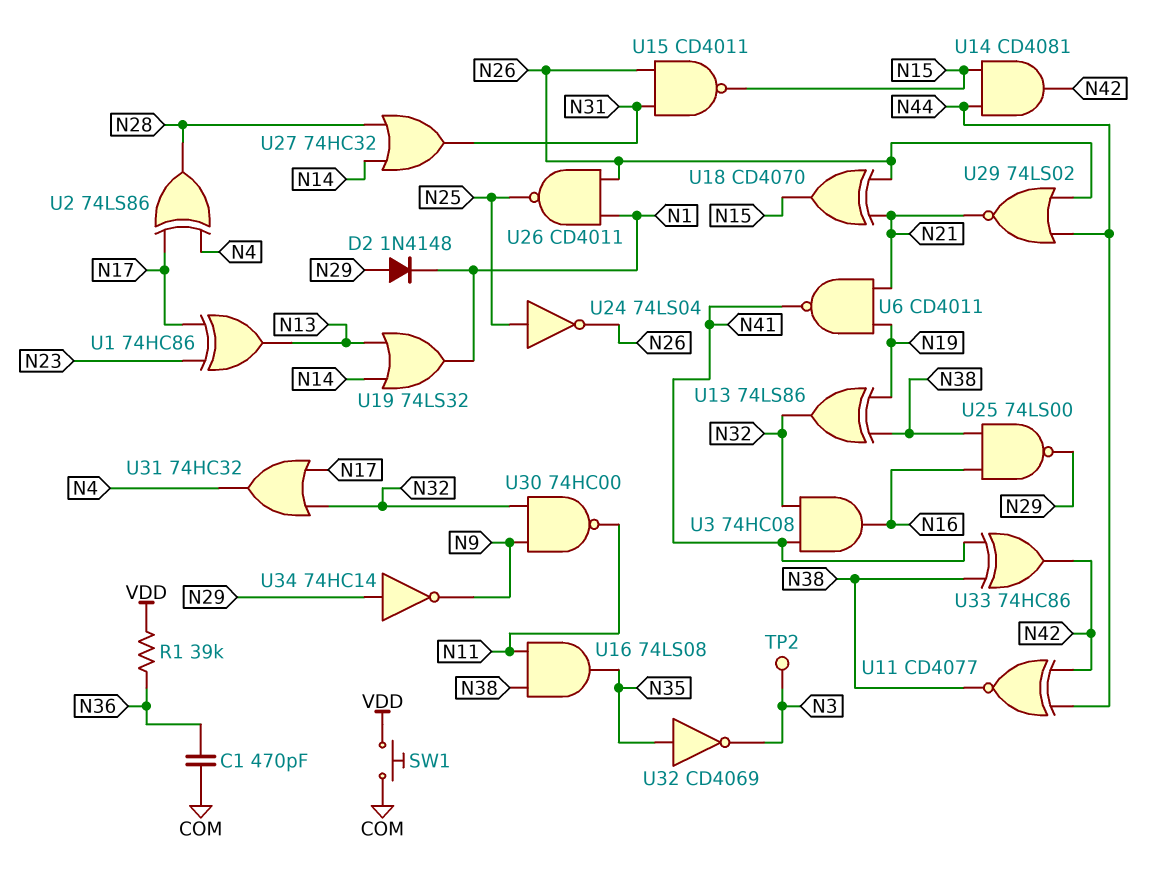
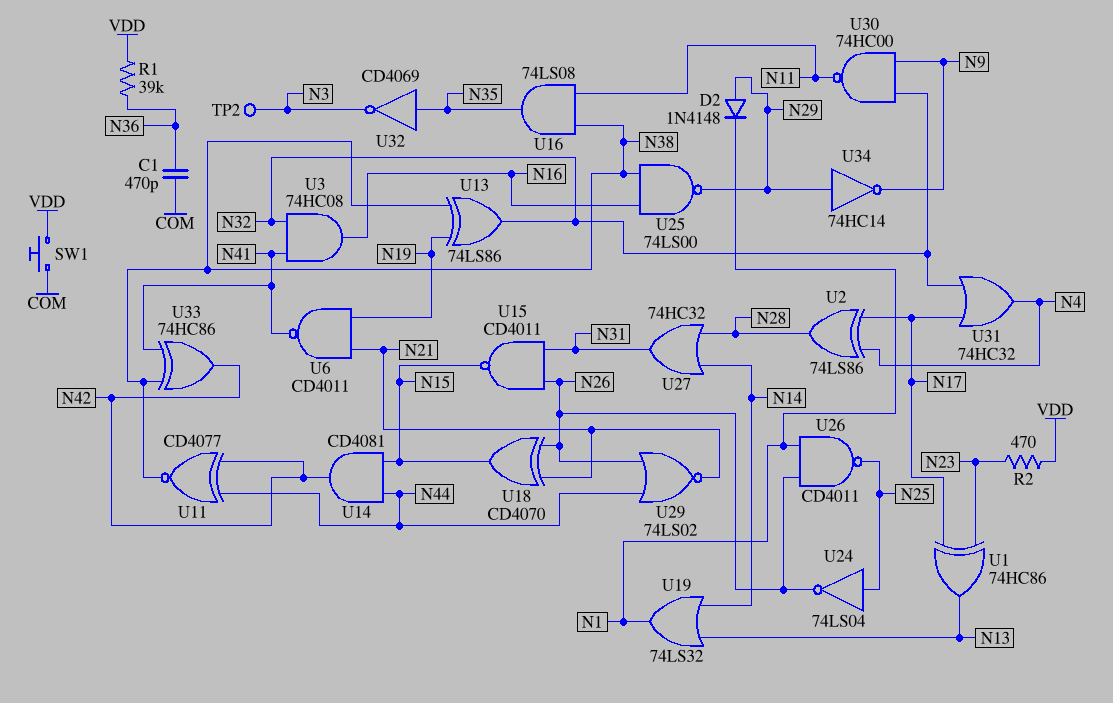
R2: none -> 470 (N23, VDD)

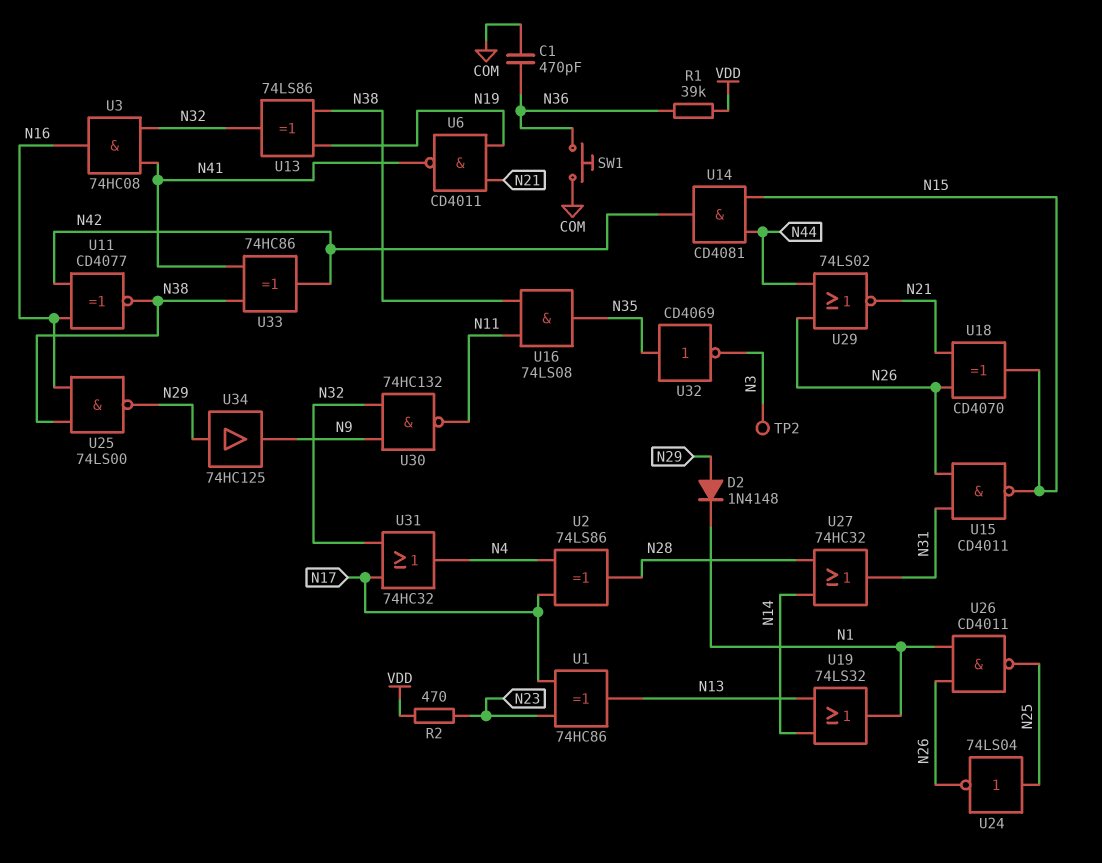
SW1: button (COM, VDD) -> button (COM, N36)
U11: XNOR CD4077 (in N42, in N44, out N38) -> XNOR CD4077 (in N16, in N42, out N38)
U30: NAND 74HC00 (in N9, in N32, out N11) -> NAND 74HC132 (in N9, in N32, out N11)
U34: NOT 74HC14 (in N29, out N9) -> buffer 74HC125 (in N29, out N9)

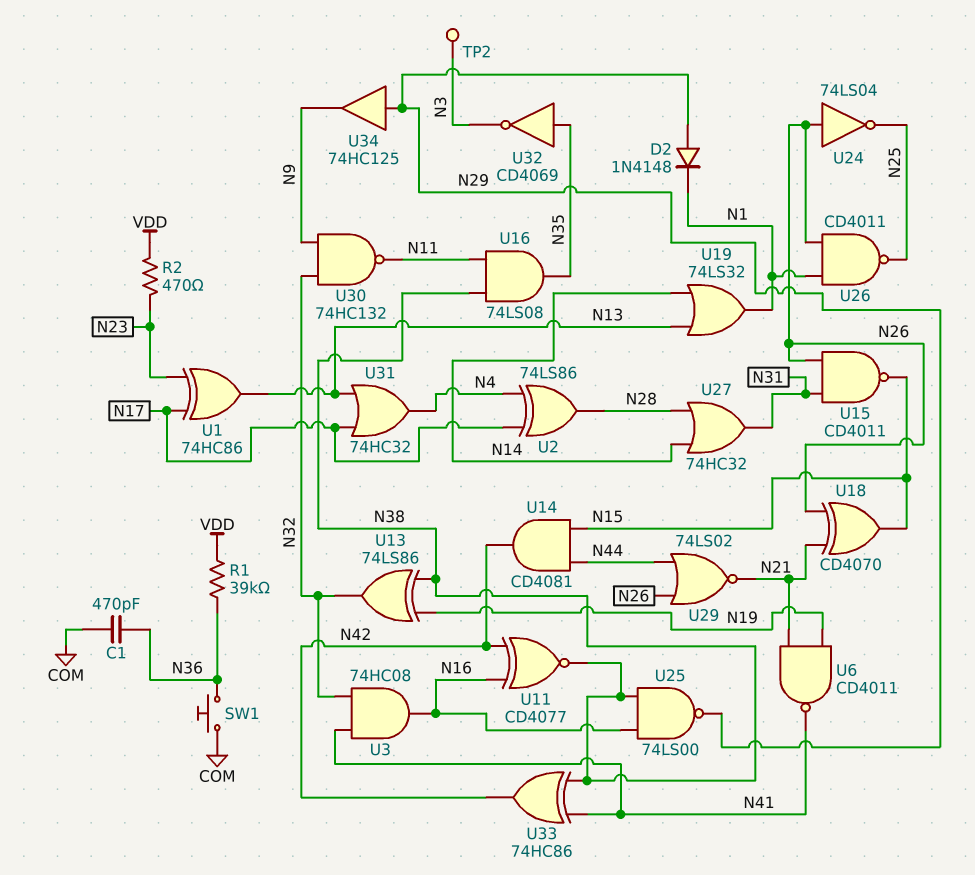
U24: NOT 74LS04 (in N25, out N26) -> NOT 74LS04 (in N26, out N25)
U31: OR 74HC32 (in N17, in N32, out N4) -> OR 74HC32 (in N13, in N17, out N4)

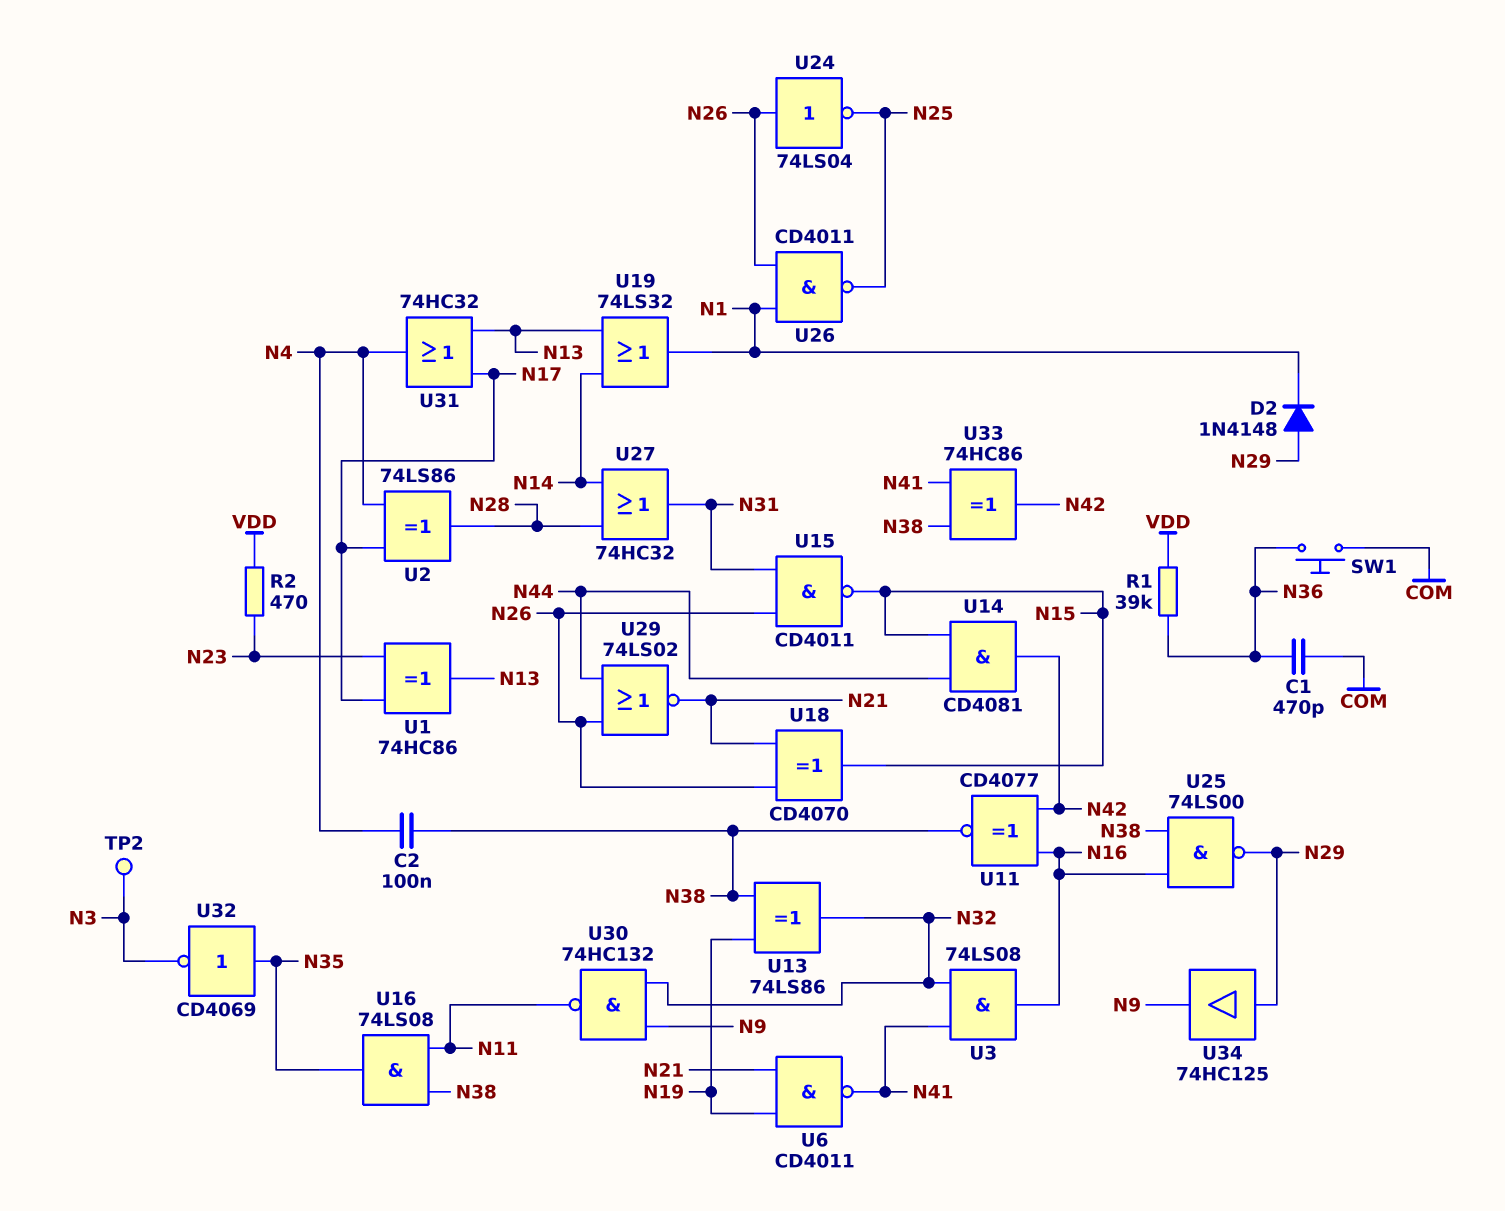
C2: none -> 100nF (N4, N38)
U3: AND 74HC08 (in N32, in N41, out N16) -> AND 74LS08 (in N32, in N41, out N16)

